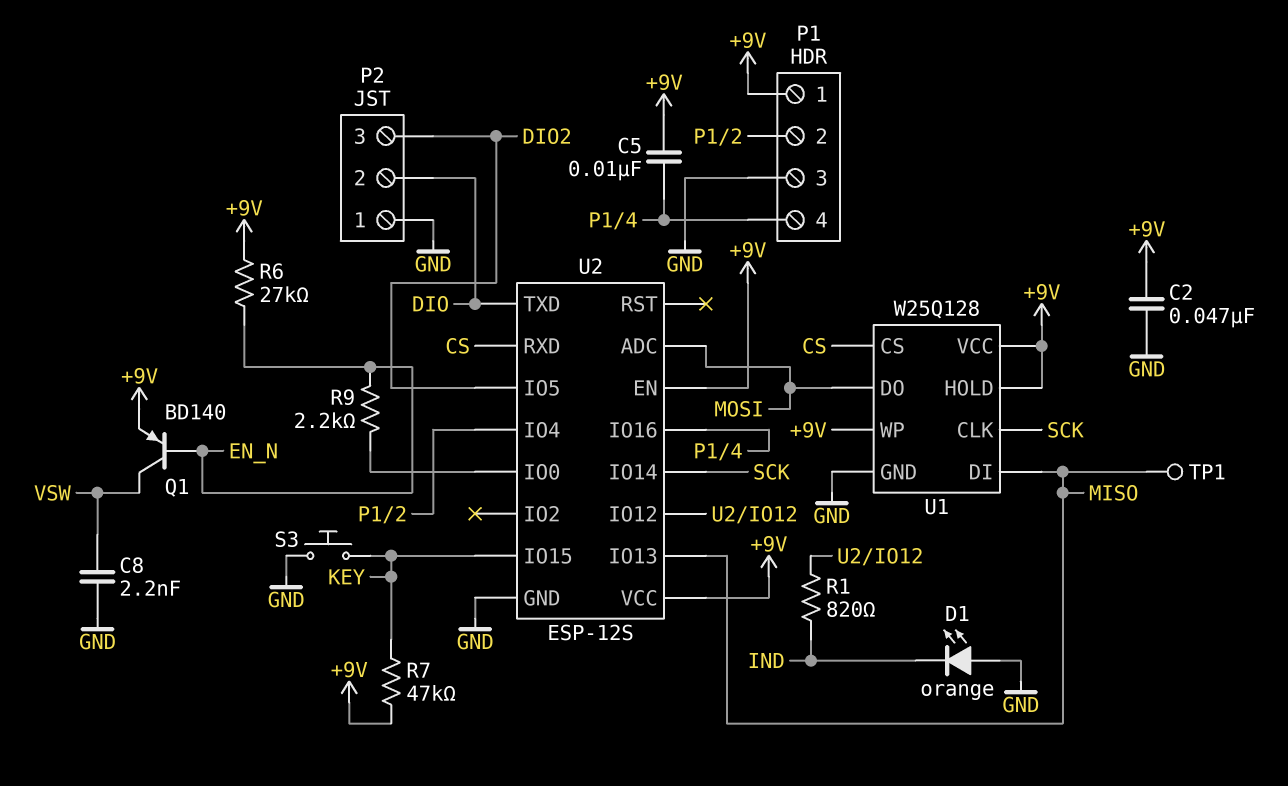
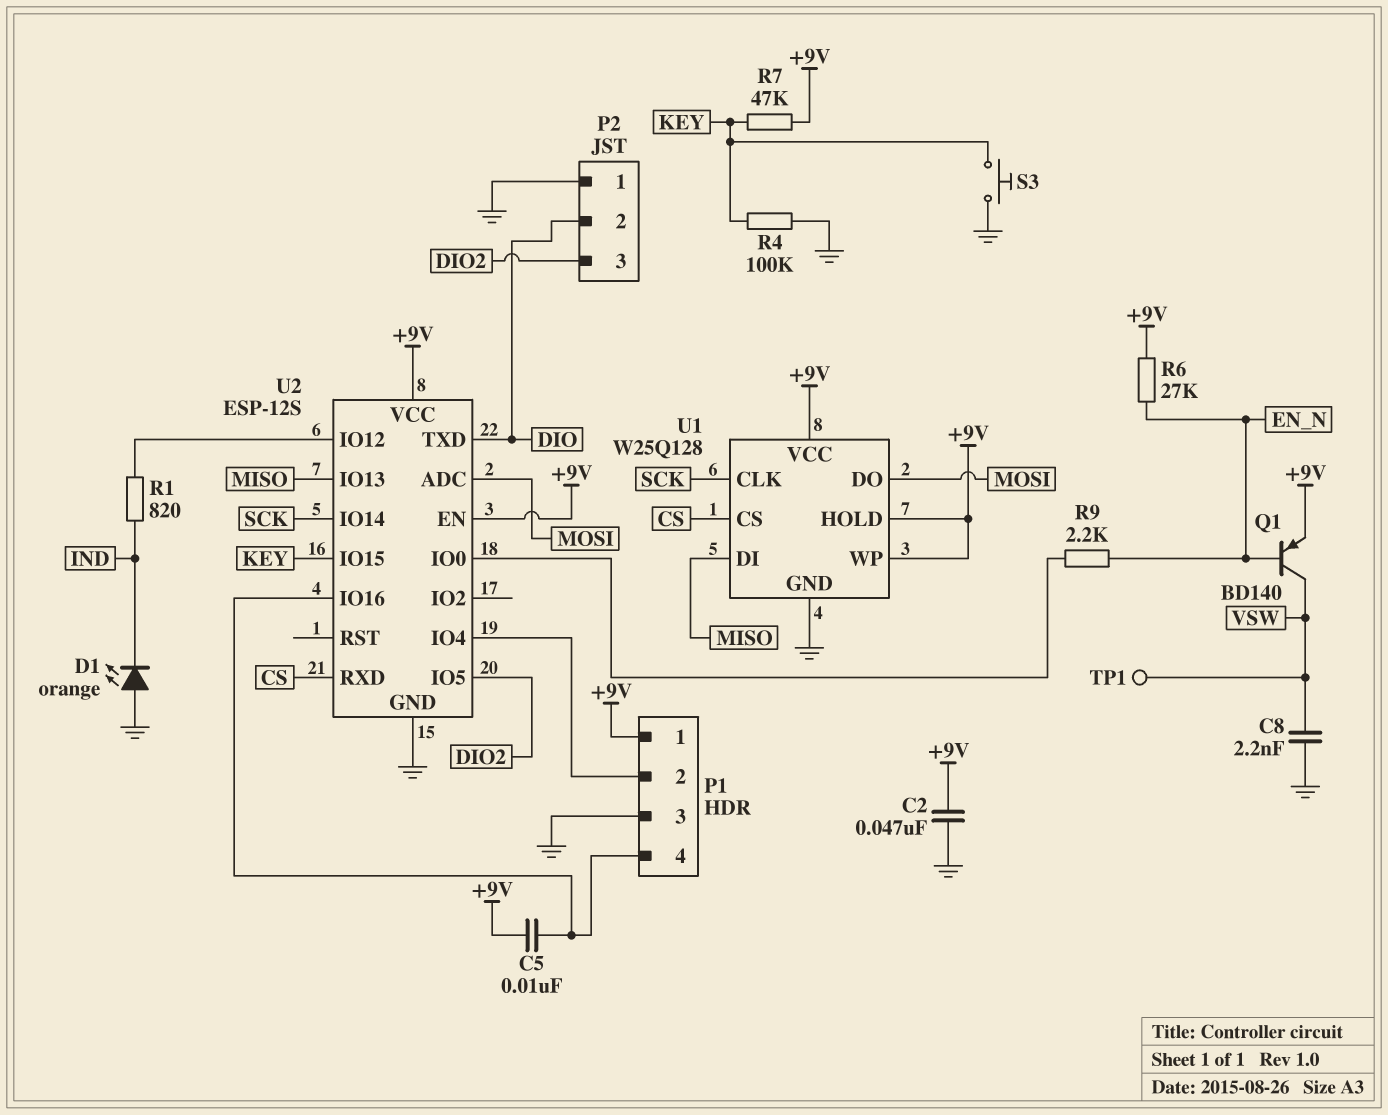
R4: none -> 100k (GND, KEY)
TP1: test point (MISO) -> test point (VSW)

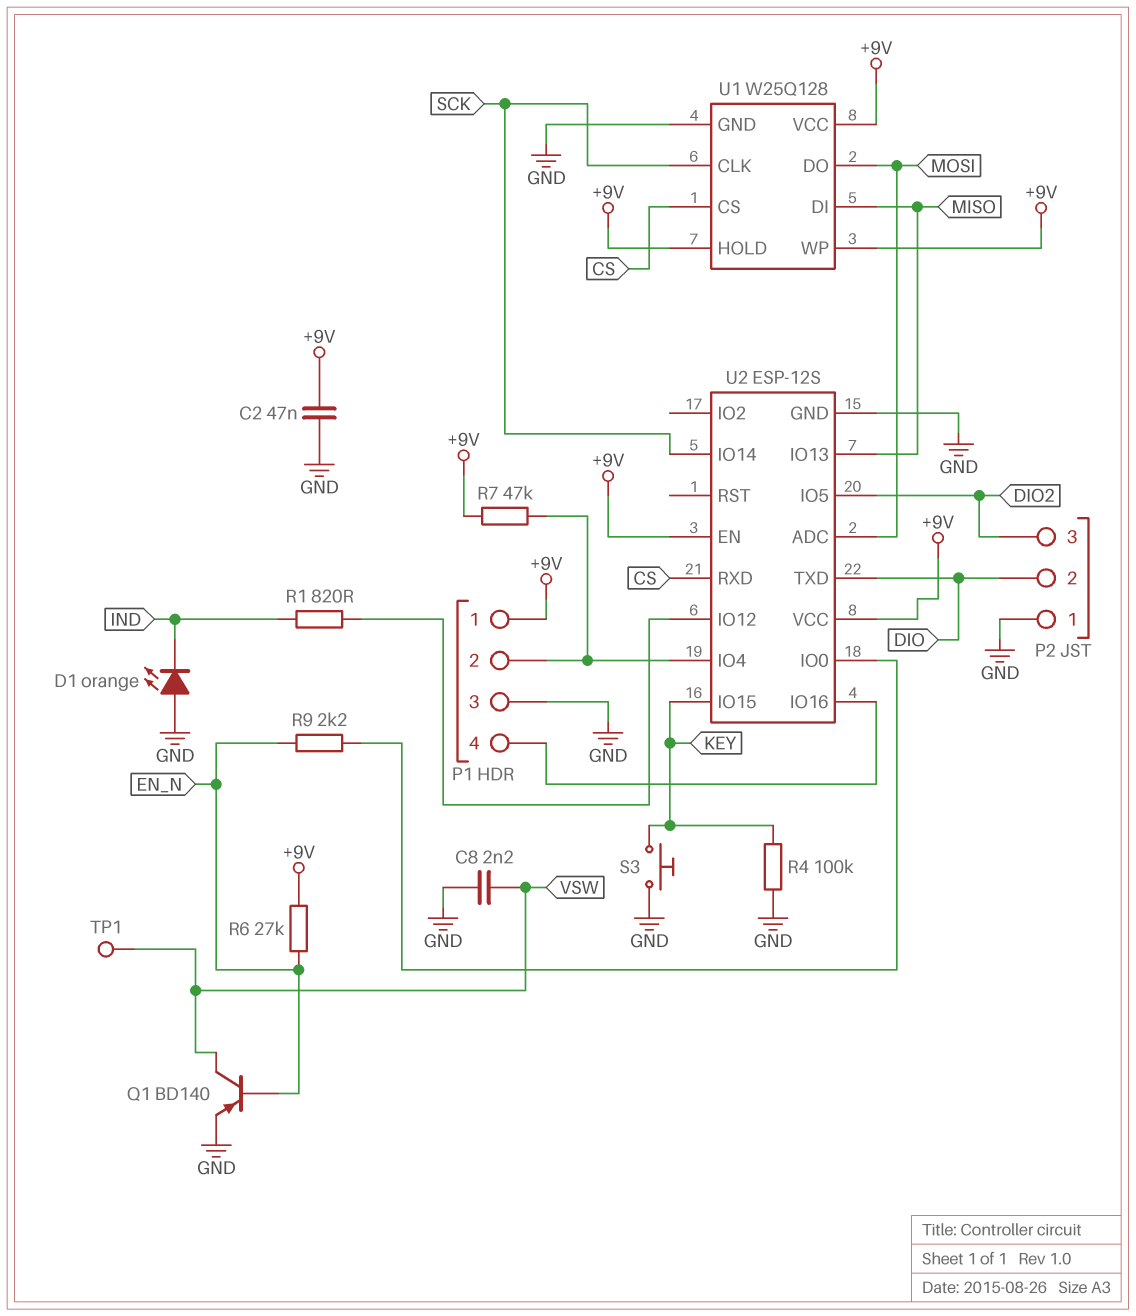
C5: 10nF (+9V, P1/4) -> none
Q1: PNP BD140 (B EN_N, C VSW, E +9V) -> PNP BD140 (B EN_N, C VSW, E GND)
R7: 47k (+9V, KEY) -> 47k (+9V, P1/2)

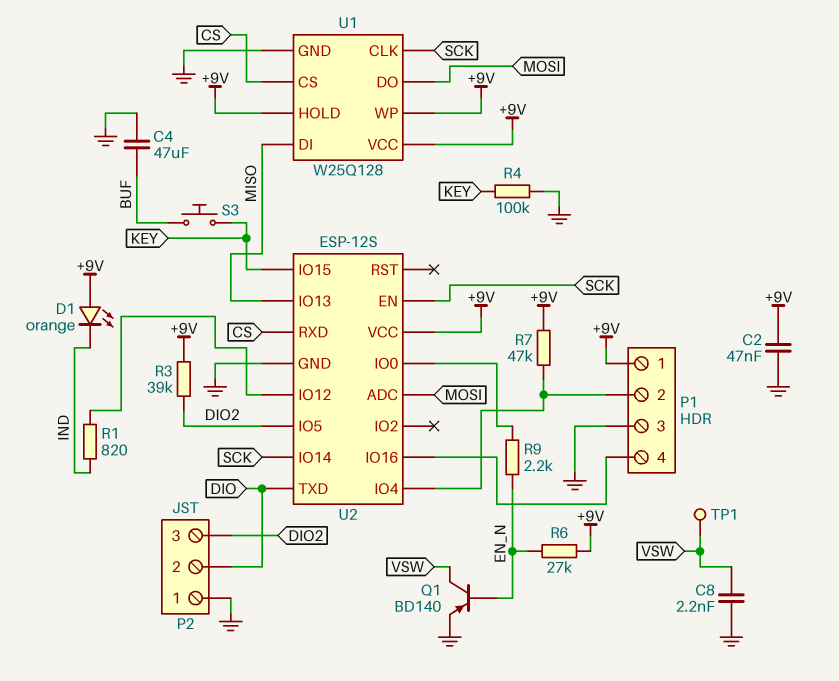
C4: none -> 47uF (BUF, GND)
D1: LED orange (A GND, K IND) -> LED orange (A +9V, K IND)
R3: none -> 39k (+9V, DIO2)
S3: button (GND, KEY) -> button (BUF, KEY)
U2 pin EN: +9V -> SCK

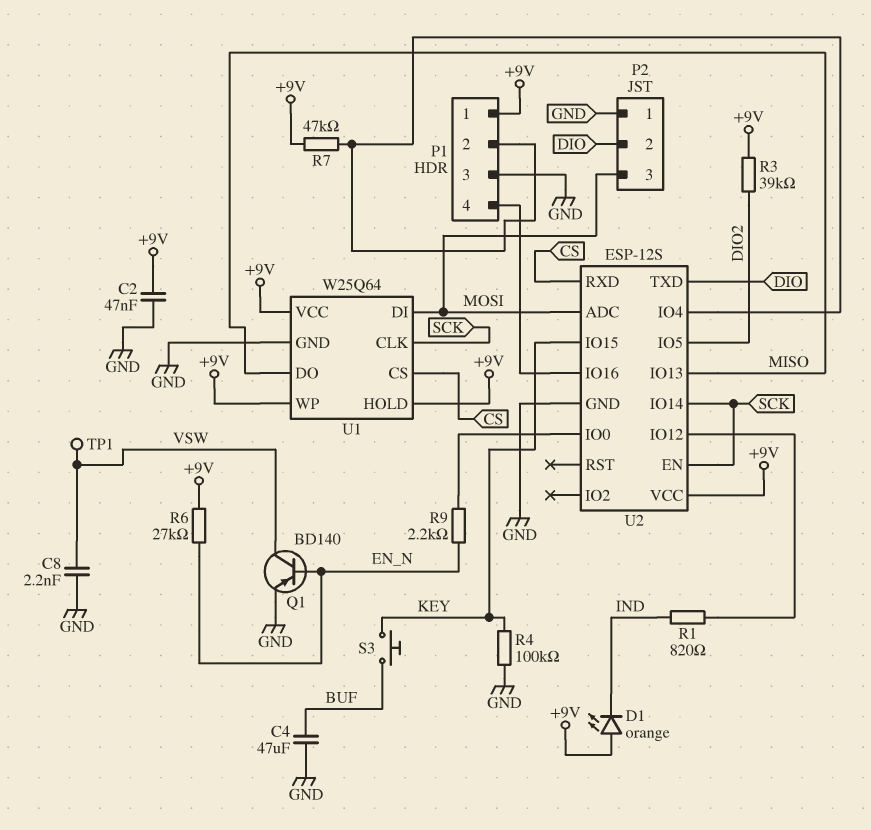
P2 pin 3: DIO2 -> MOSI
U1: W25Q128 -> W25Q64
U1 pin DI: MISO -> MOSI
U1 pin DO: MOSI -> MISO

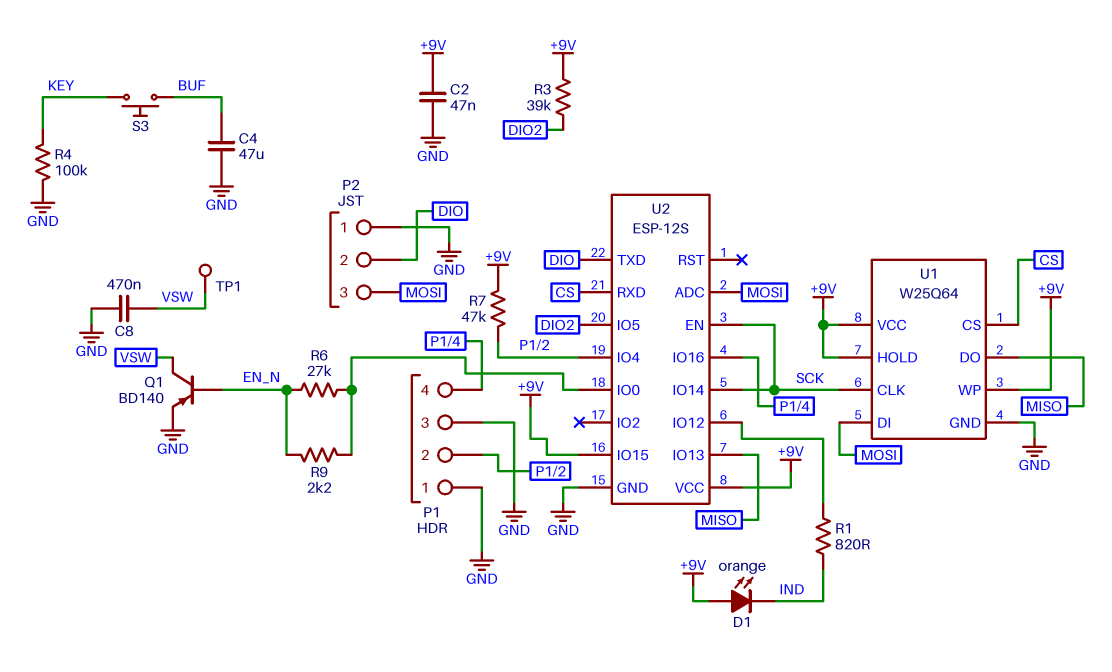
C8: 2.2nF (GND, VSW) -> 470nF (GND, VSW)
P1 pin 1: +9V -> GND
R6: 27k (+9V, EN_N) -> 27k (EN_N, U2/IO0)
U2 pin IO15: KEY -> +9V

